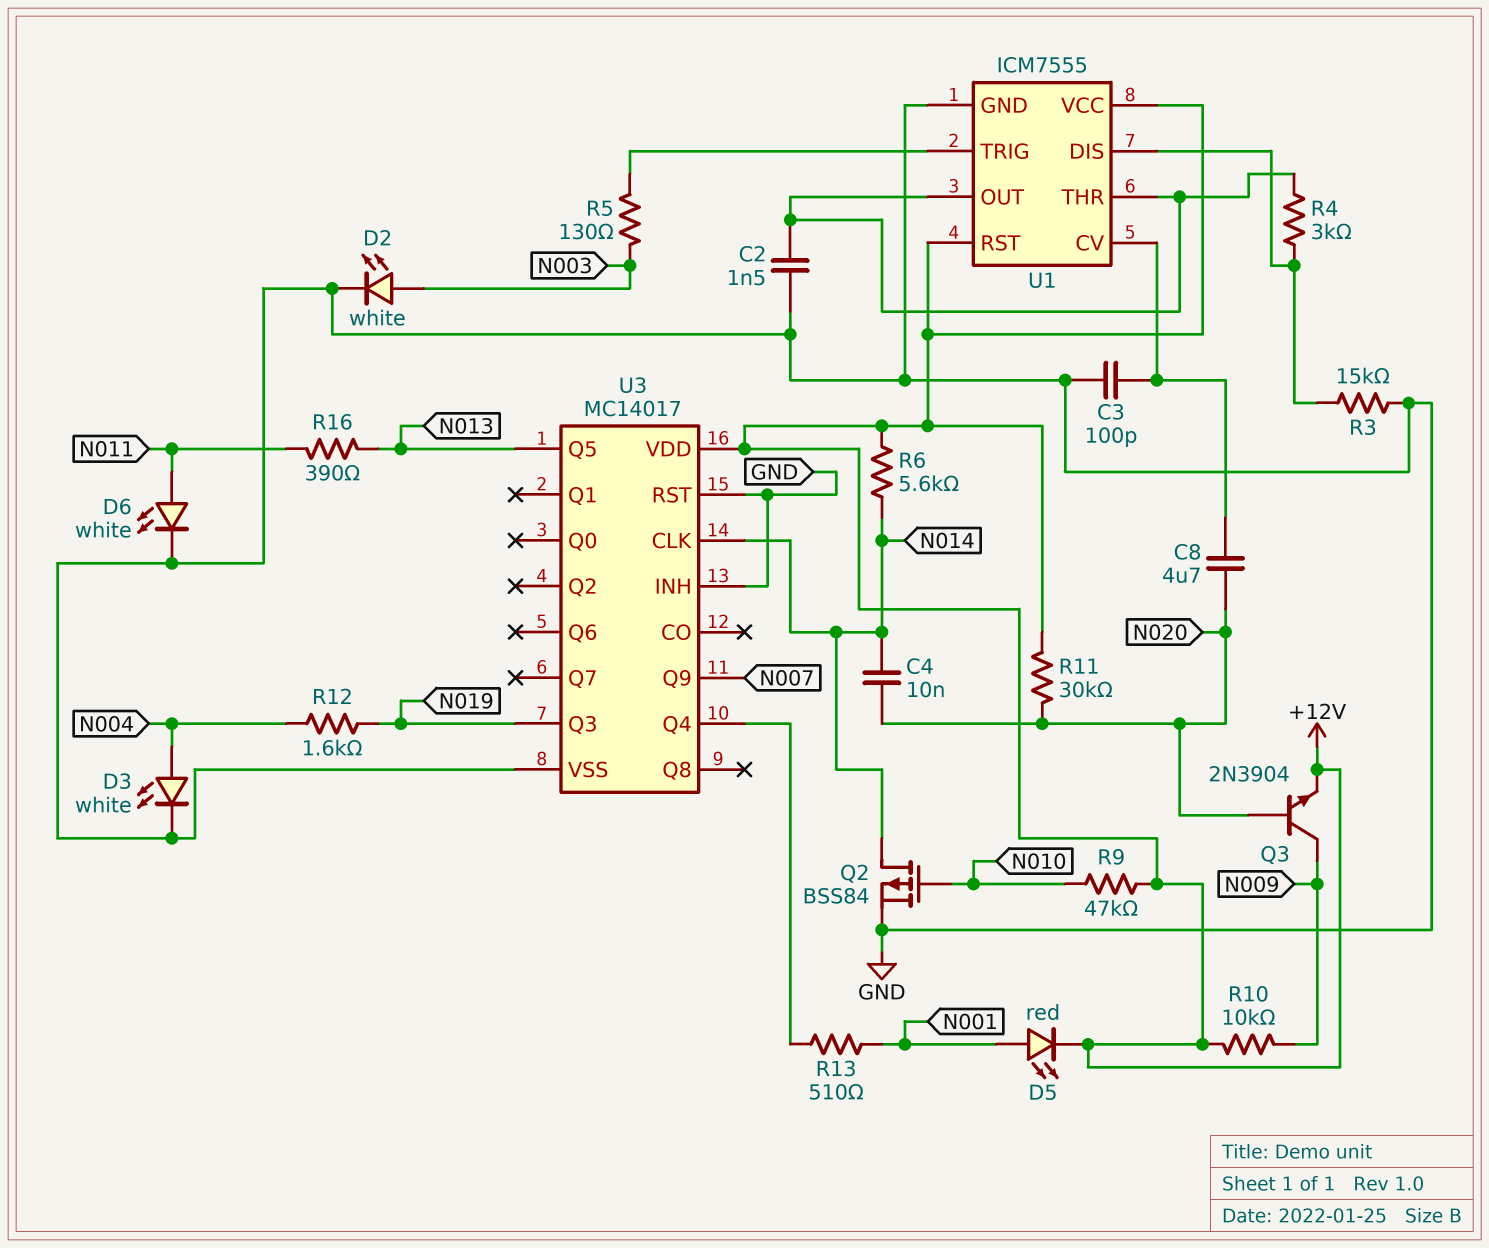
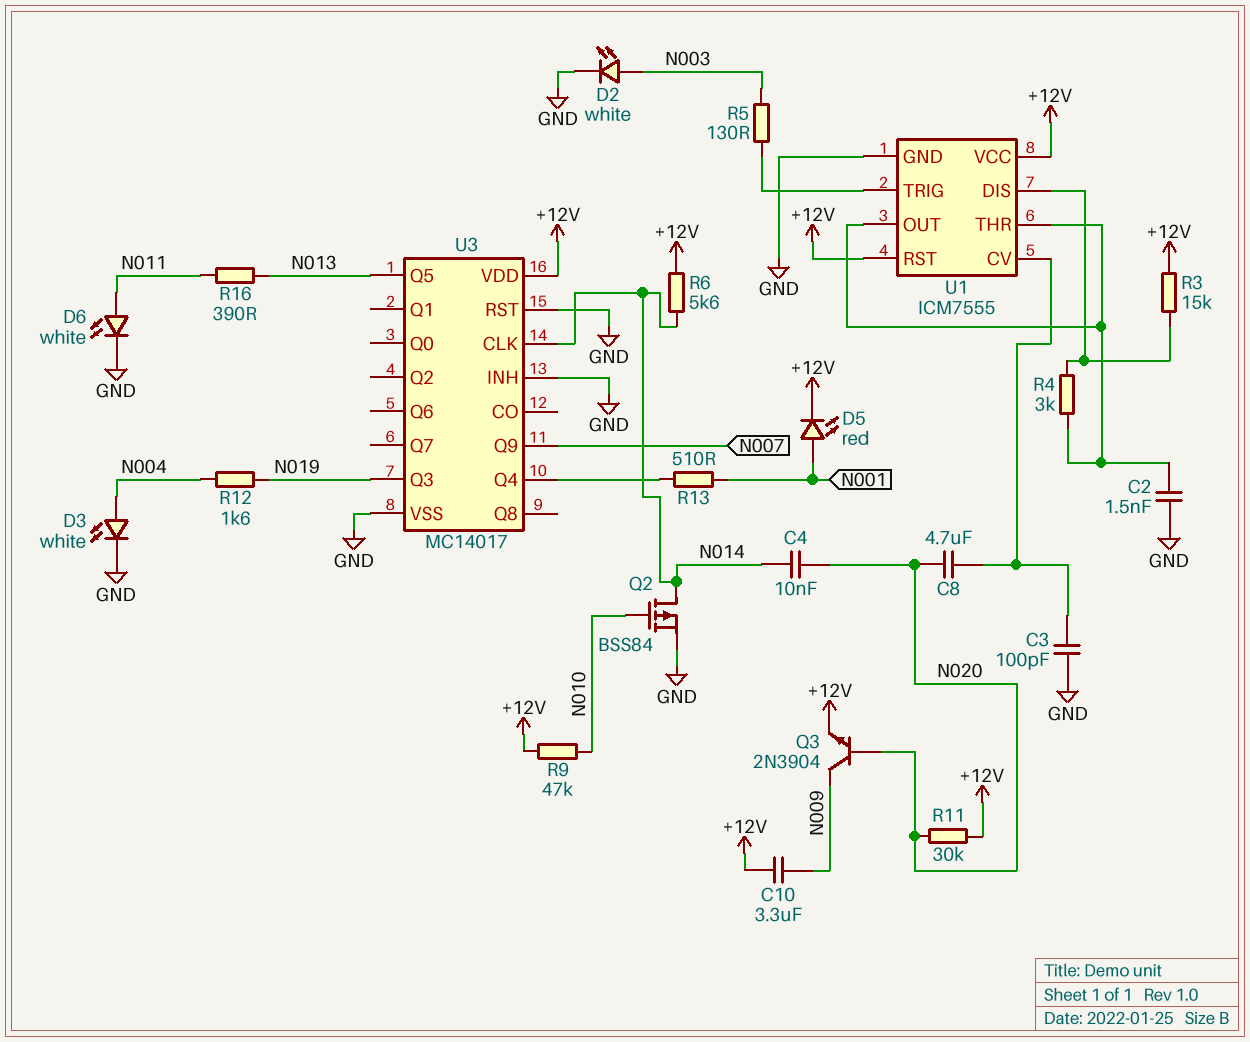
C10: none -> 3.3uF (+12V, N009)
R3: 15k (GND, U1/DIS) -> 15k (+12V, U1/DIS)
R10: 10k (+12V, N009) -> none

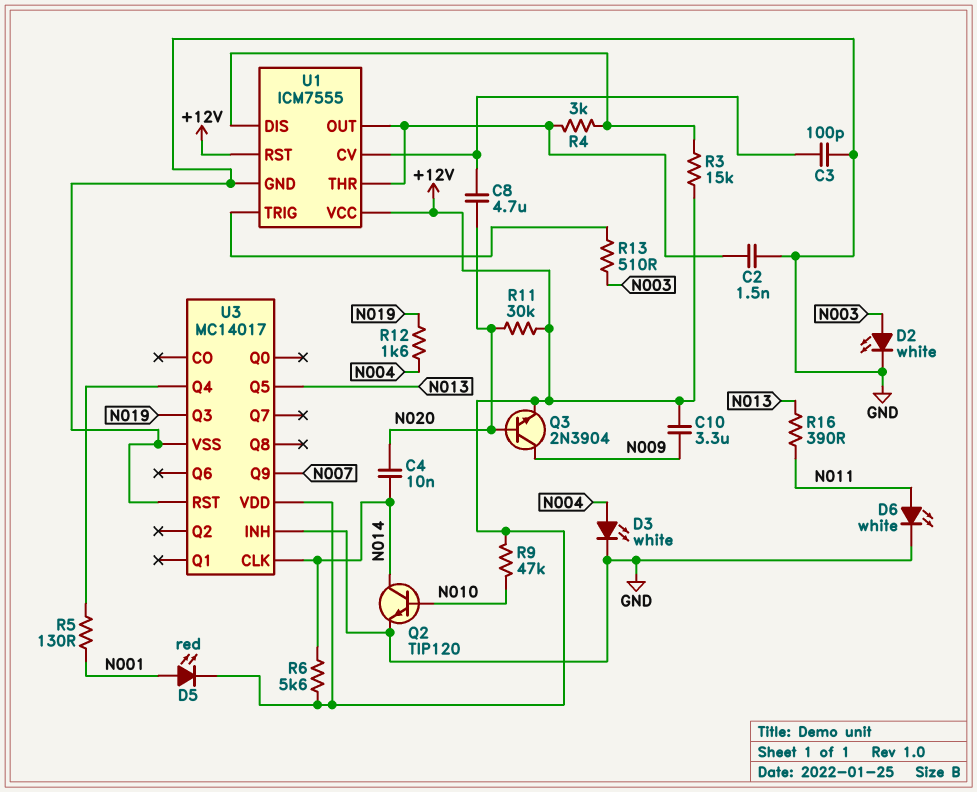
Q2: PMOS BSS84 (G N010, D N014, S GND) -> NPN TIP120 (B N010, C N014, E GND)
R5: 130 (N003, U1/TRIG) -> 130 (N001, U3/Q4)
R13: 510 (N001, U3/Q4) -> 510 (N003, U1/TRIG)

